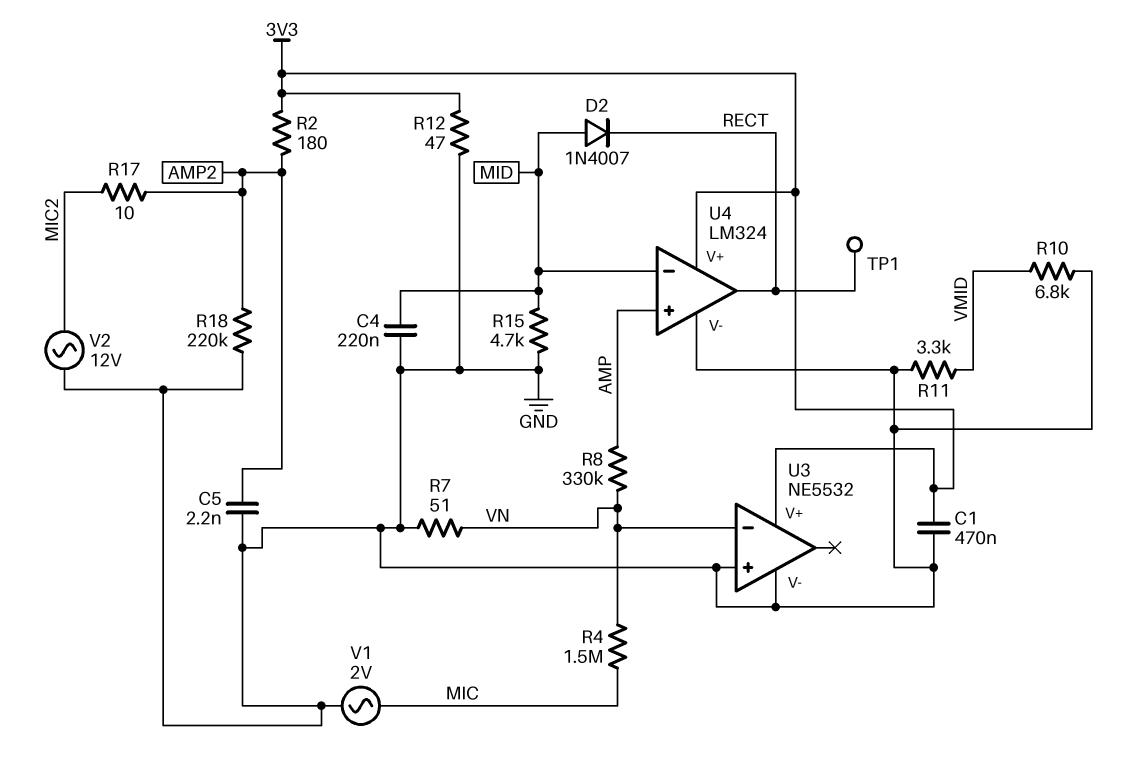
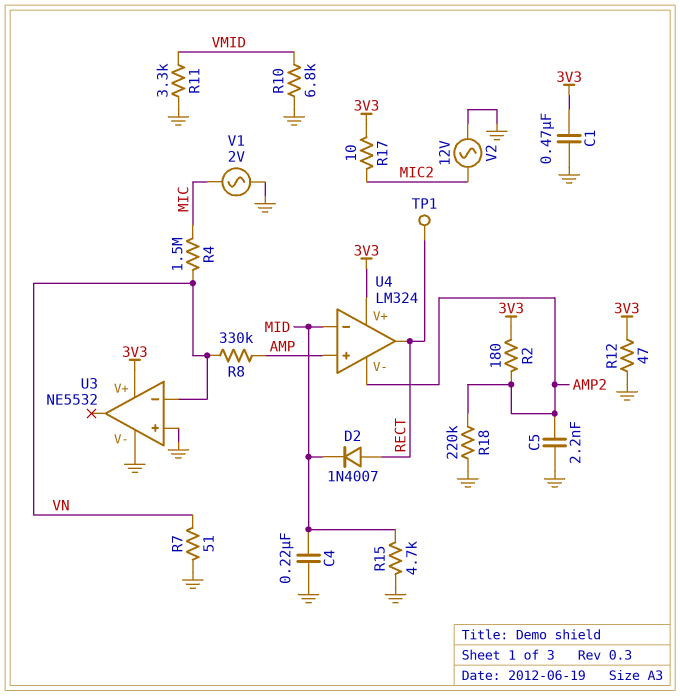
D2: diode 1N4007 (A MID, K RECT) -> diode 1N4007 (A RECT, K MID)
R17: 10 (AMP2, MIC2) -> 10 (3V3, MIC2)
U4 pin V-: GND -> AMP2

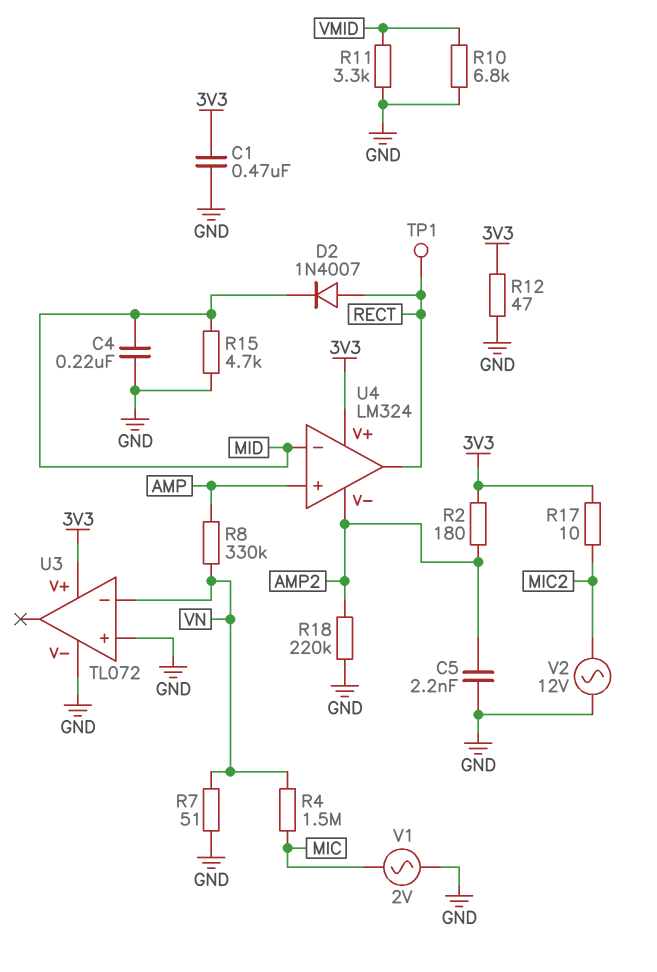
U3: NE5532 -> TL072

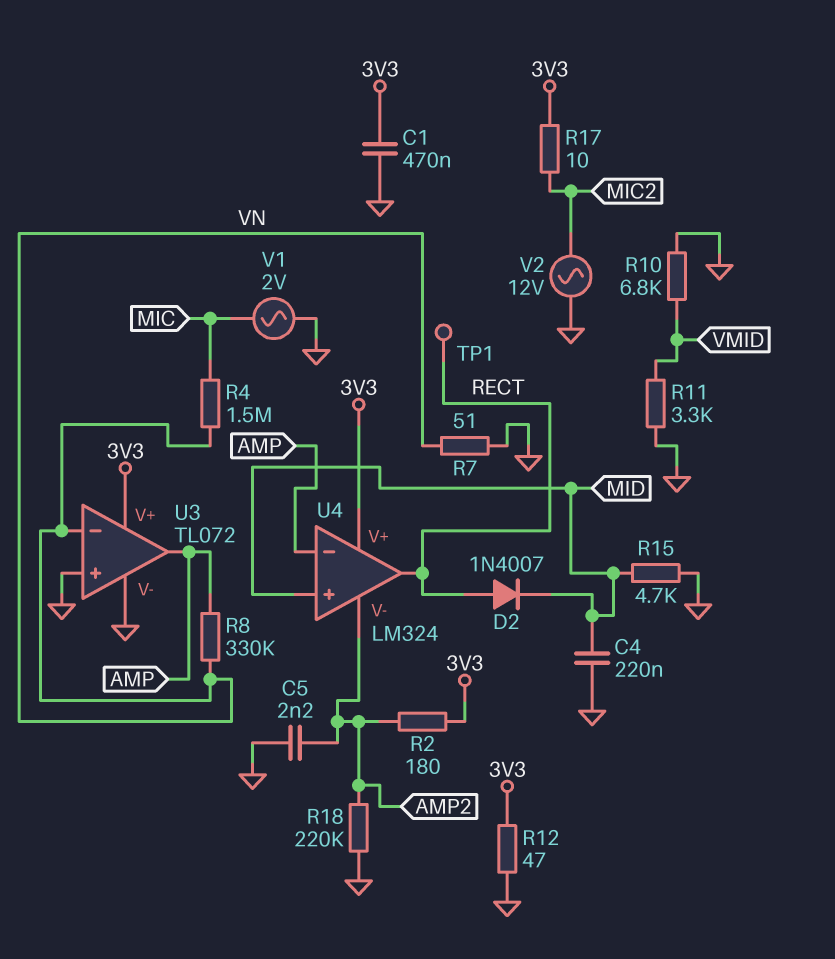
U3 pin out: none -> AMP
U4 pin in+: AMP -> MID
U4 pin in-: MID -> AMP

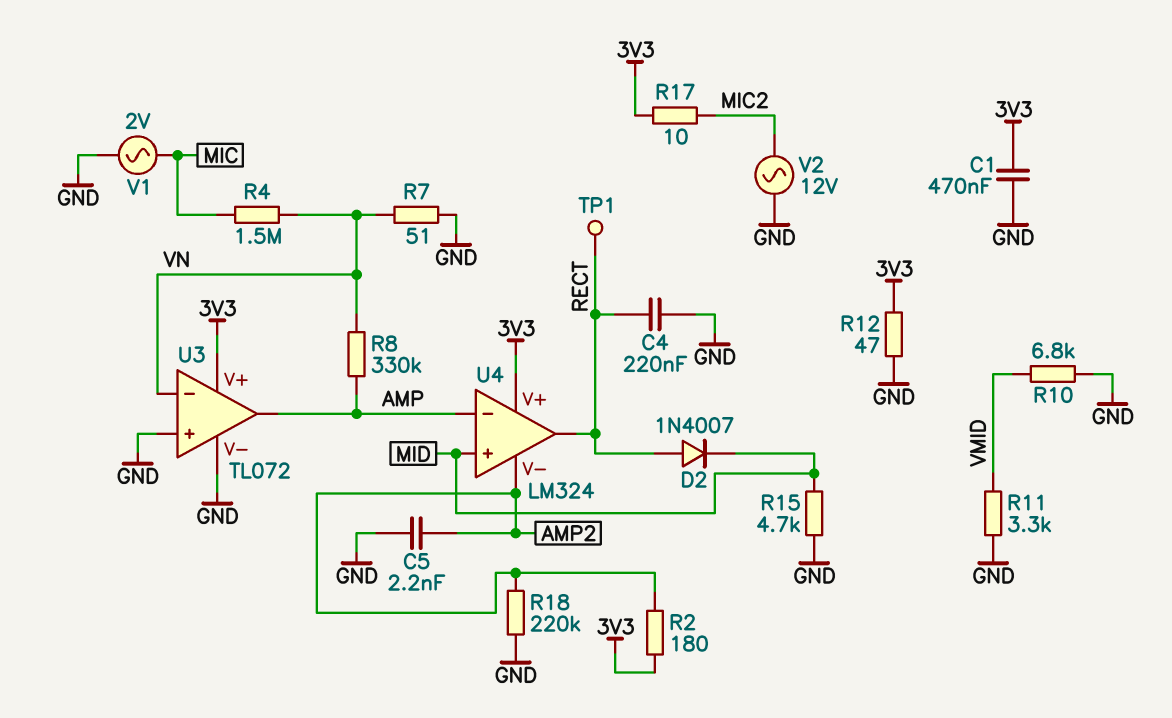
C4: 220nF (GND, MID) -> 220nF (GND, RECT)

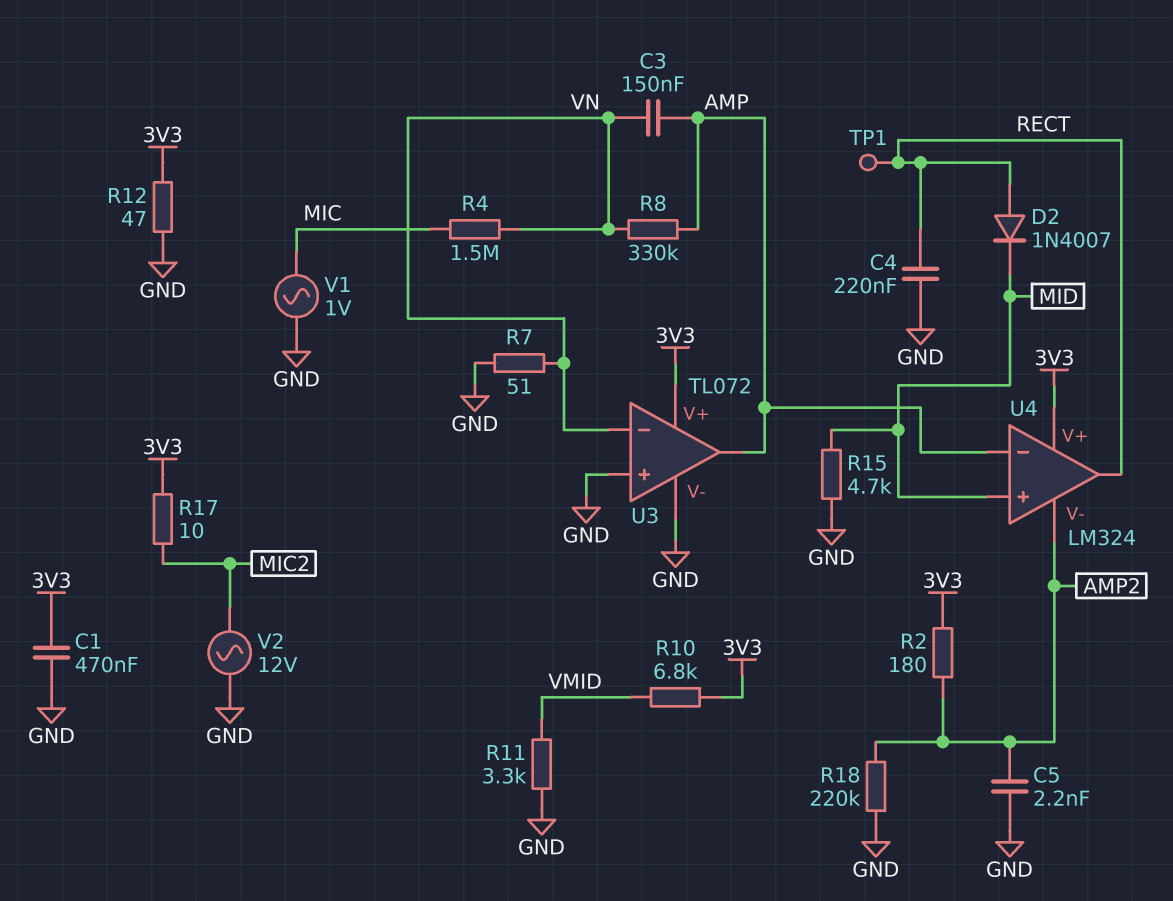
C3: none -> 150nF (AMP, VN)
R10: 6.8k (GND, VMID) -> 6.8k (3V3, VMID)
V1: AC 2V (GND, MIC) -> AC 1V (GND, MIC)

